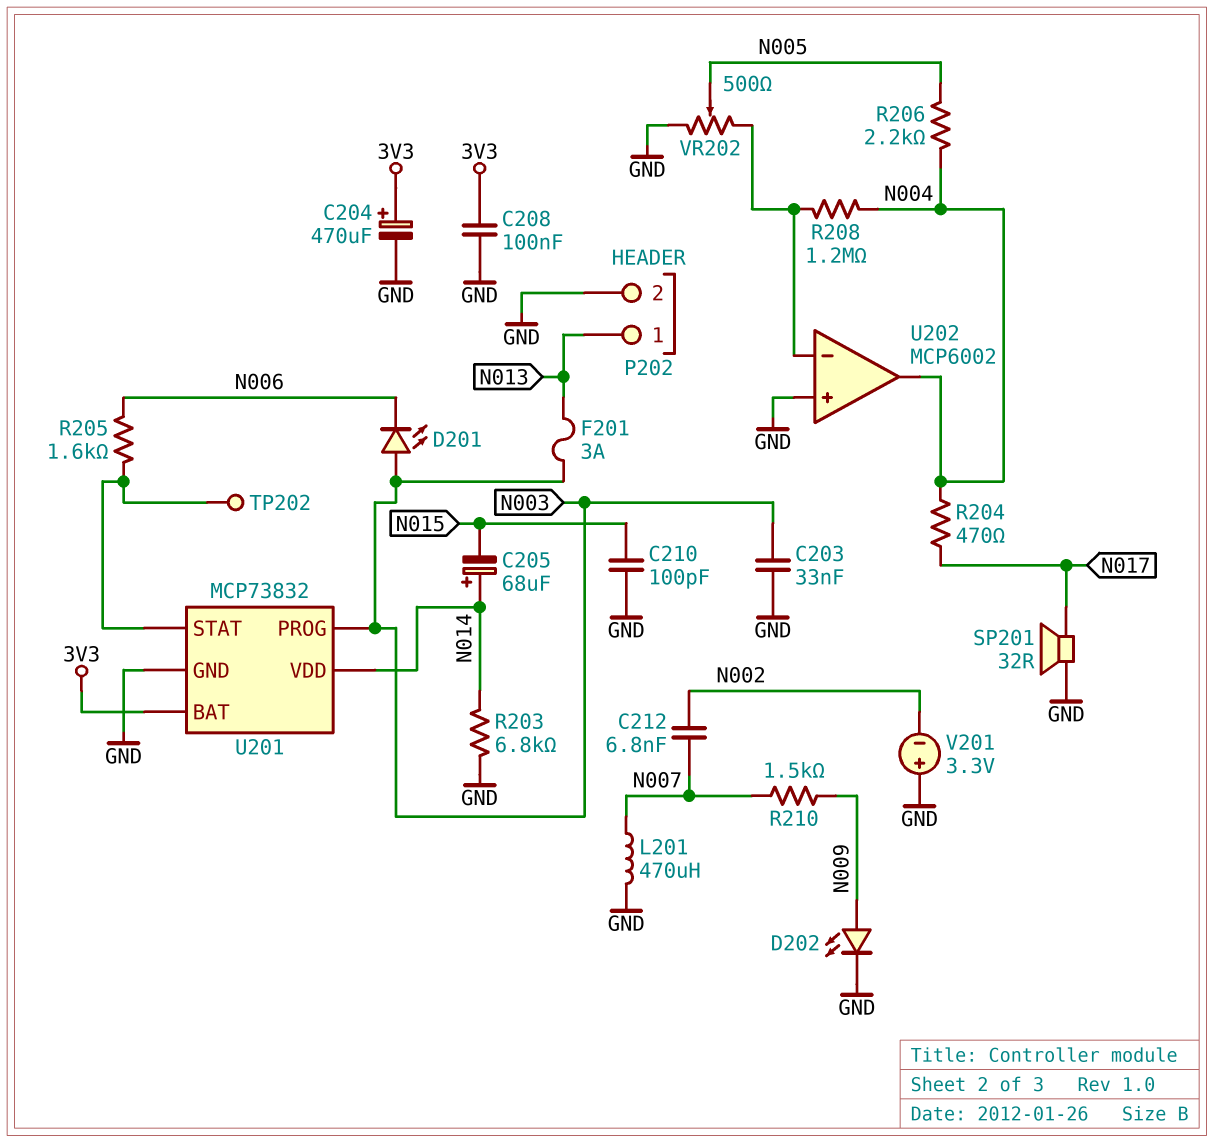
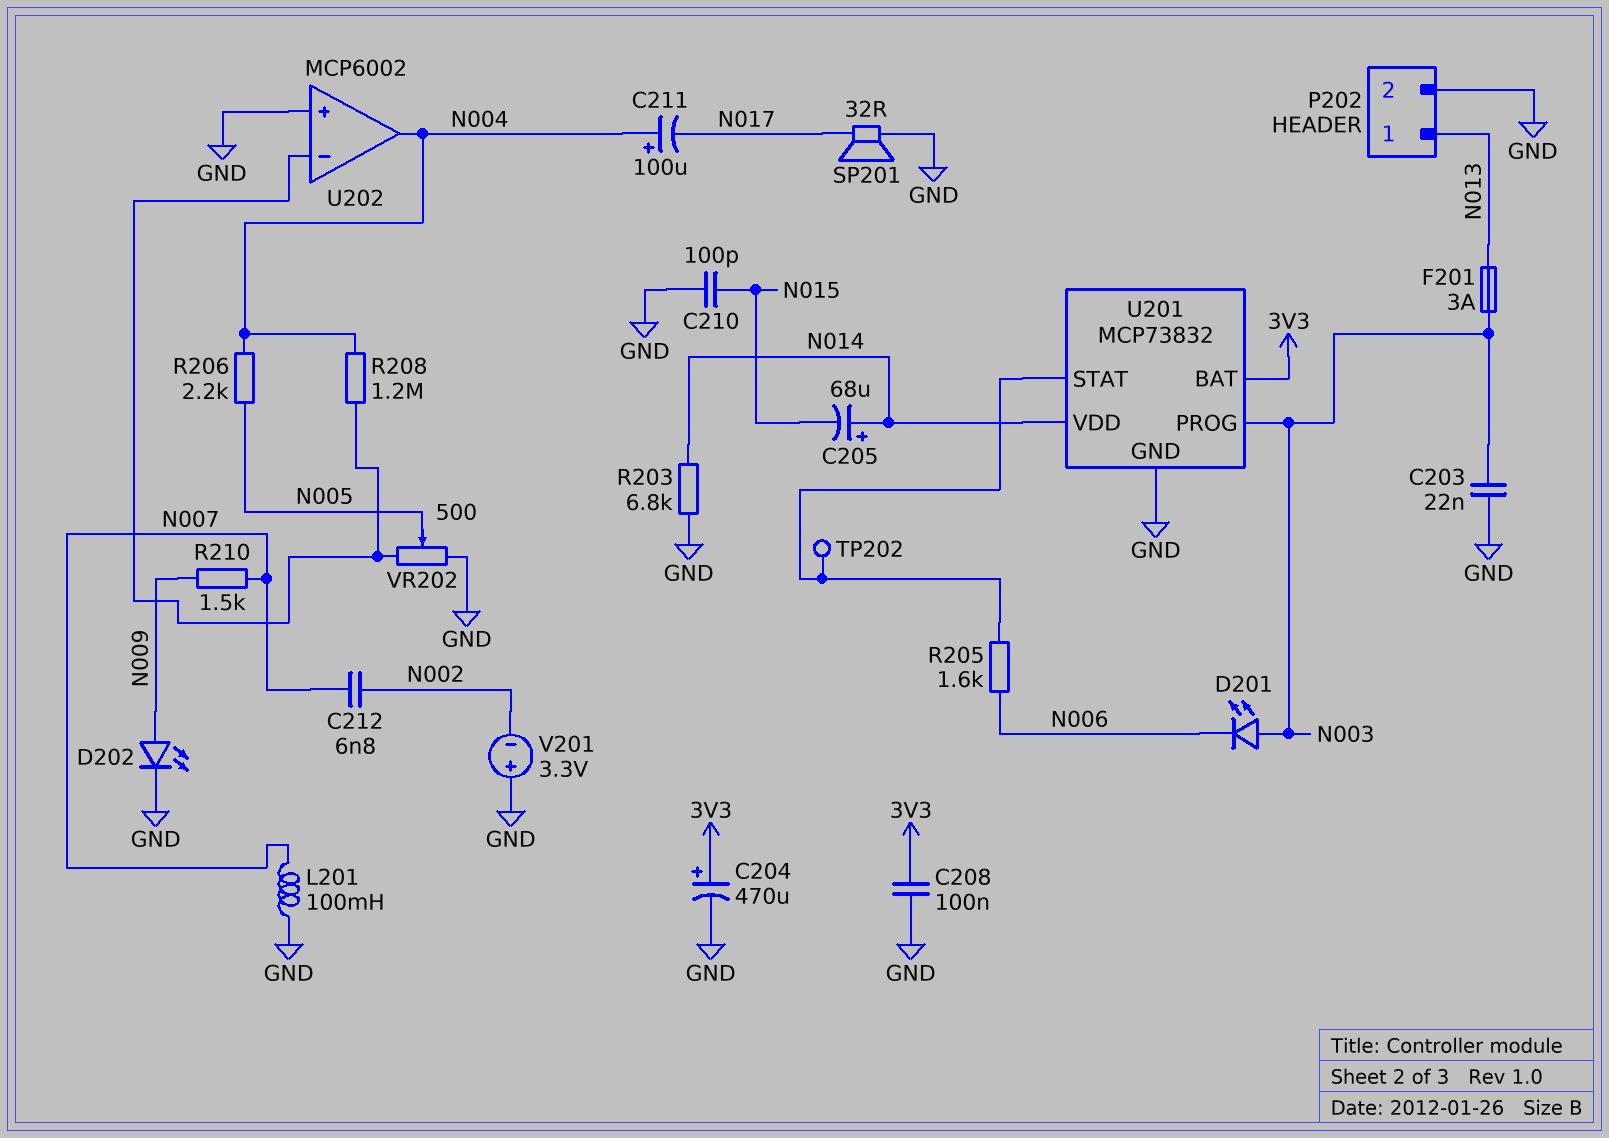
C203: 33nF (GND, N003) -> 22nF (GND, N003)
C211: none -> 100uF (plus N004, minus N017)
L201: 470uH (GND, N007) -> 100mH (GND, N007)
R204: 470 (N004, N017) -> none

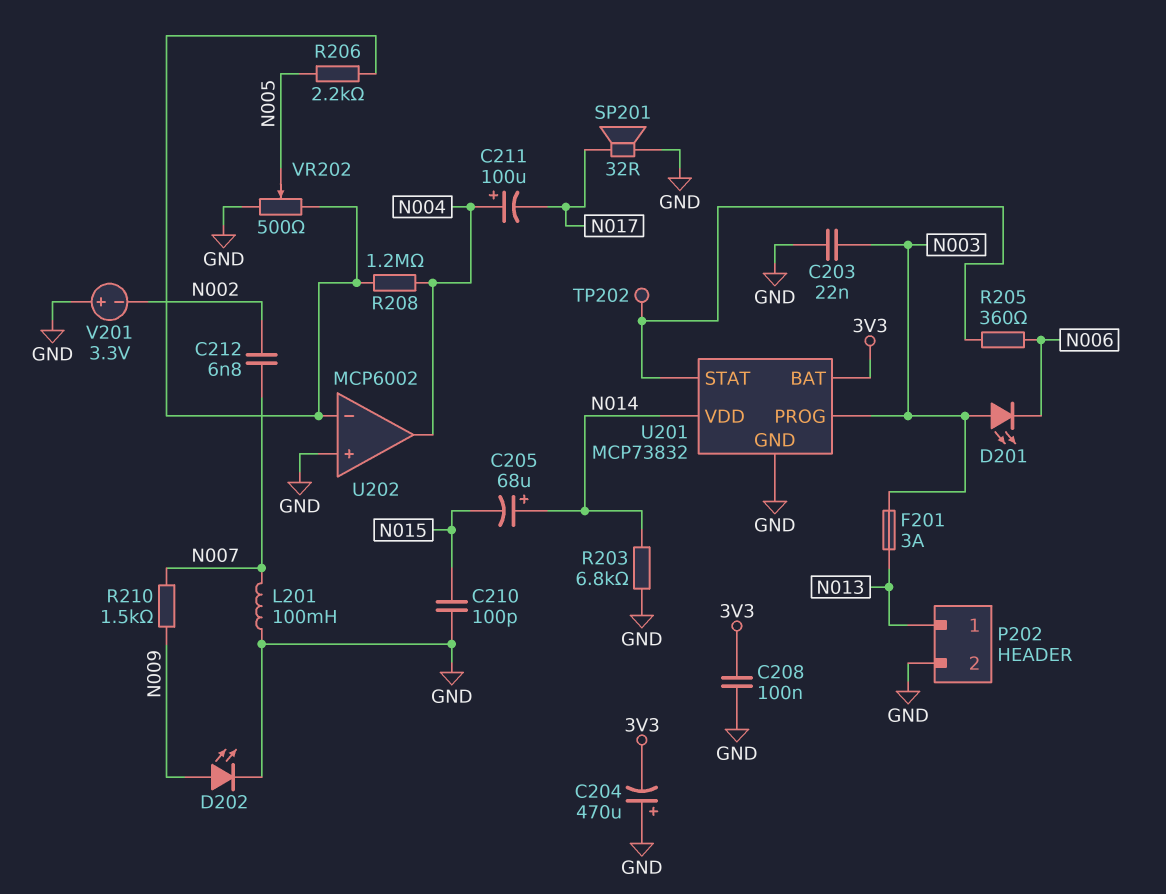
C204: 470uF (plus 3V3, minus GND) -> 470uF (plus GND, minus 3V3)
R205: 1.6k (N006, U201/STAT) -> 360 (N006, U201/STAT)
R206: 2.2k (N004, N005) -> 2.2k (N005, U202/in-)

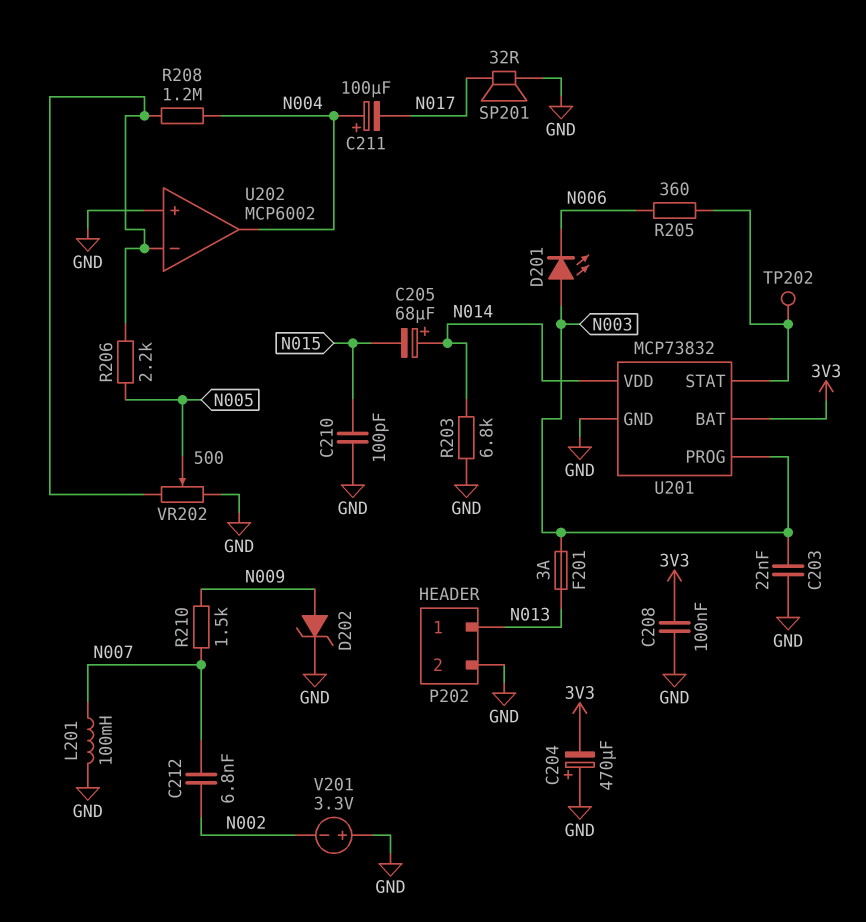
D202: LED (A N009, K GND) -> zener (A N009, K GND)

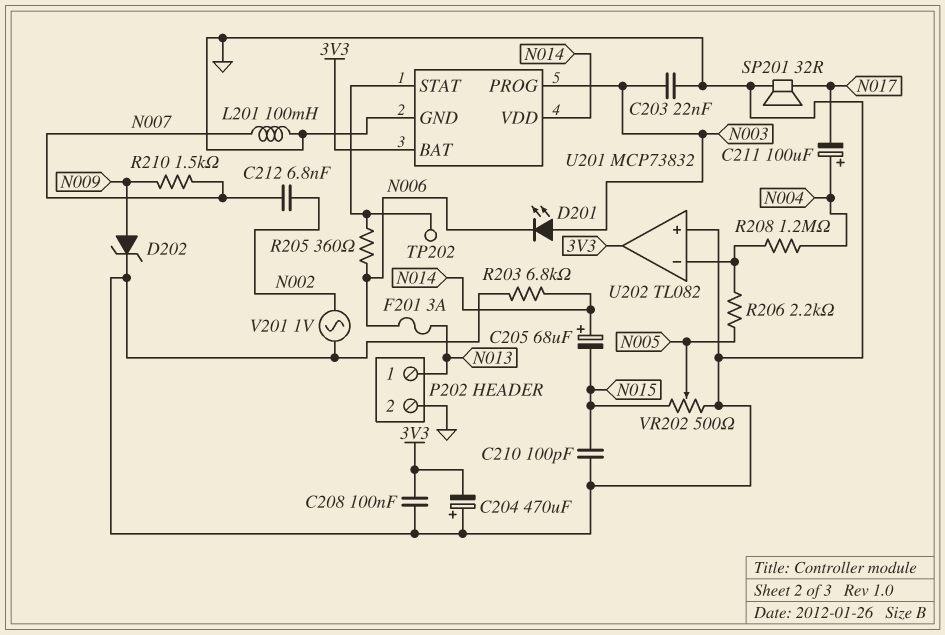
F201: 3A (N003, N013) -> 3A (N006, N013)
U202: MCP6002 -> TL082
U202 pin out: N004 -> 3V3
V201: 3.3V (plus GND, minus N002) -> AC 1V (GND, N002)
VR202: 500 (GND, U202/in-, wiper N005) -> 500 (GND, N015, wiper N005)

